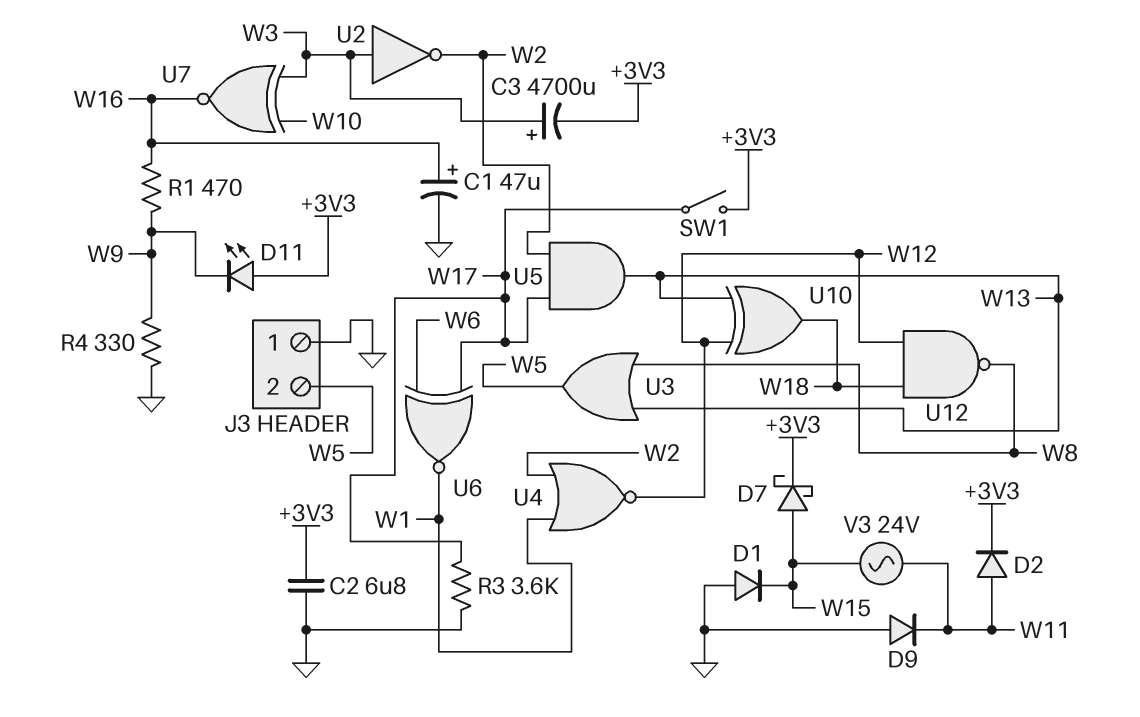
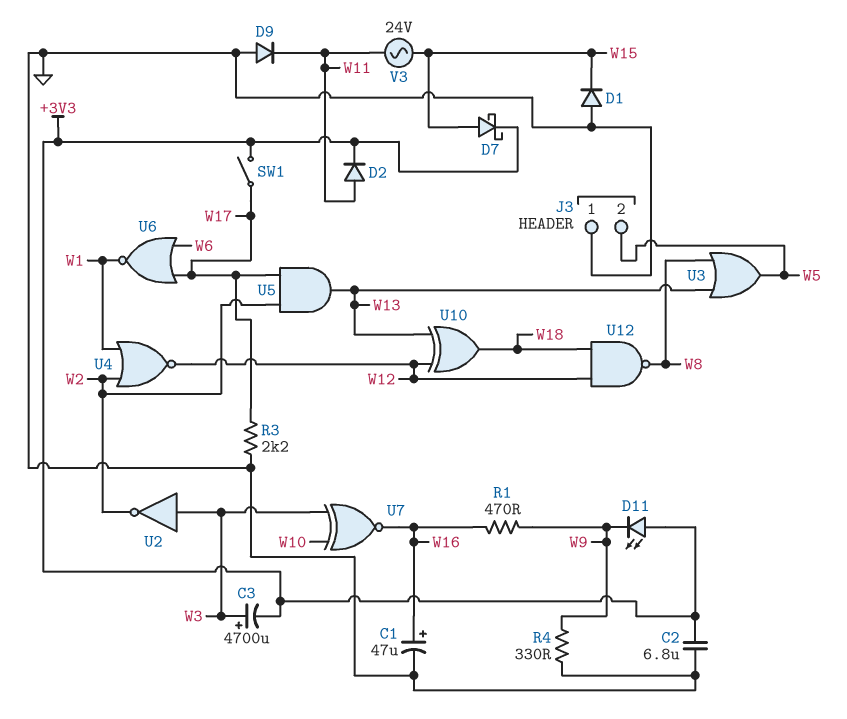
R3: 3.6k (GND, W17) -> 2.2k (GND, W17)
U6: XNOR (in W6, in W17, out W1) -> NOR (in W6, in W17, out W1)

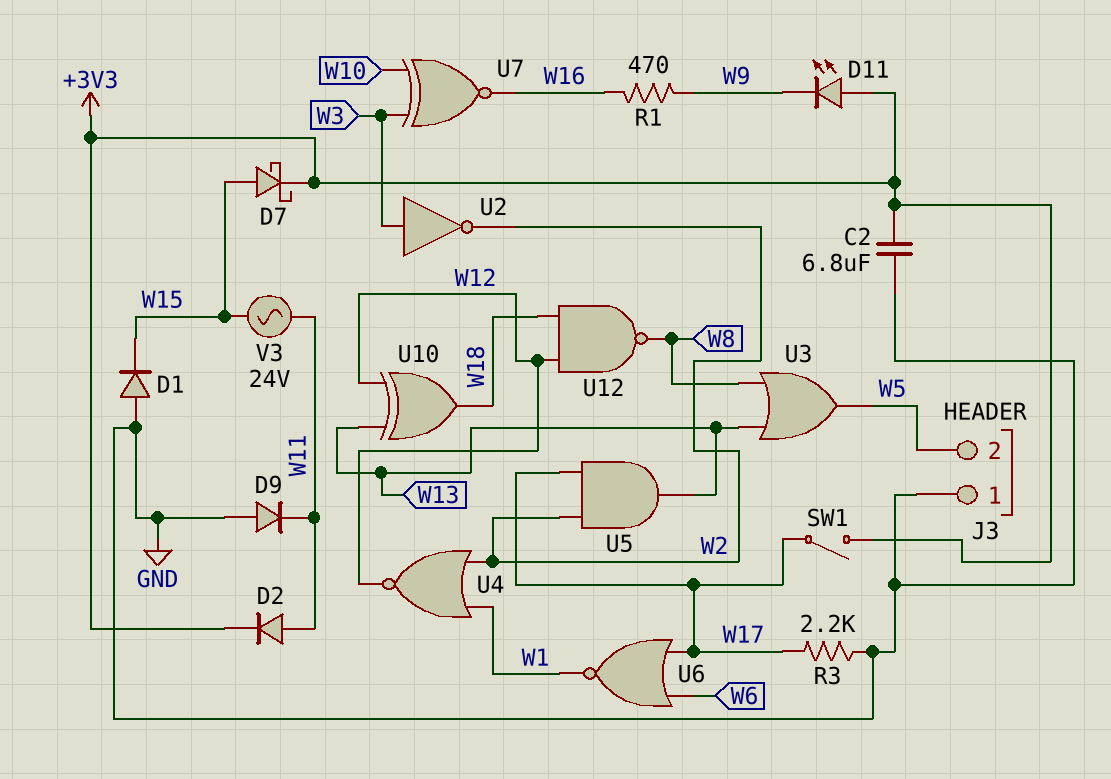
C1: 47uF (plus W16, minus GND) -> none
C3: 4700uF (plus W3, minus +3V3) -> none
R4: 330 (GND, W9) -> none

